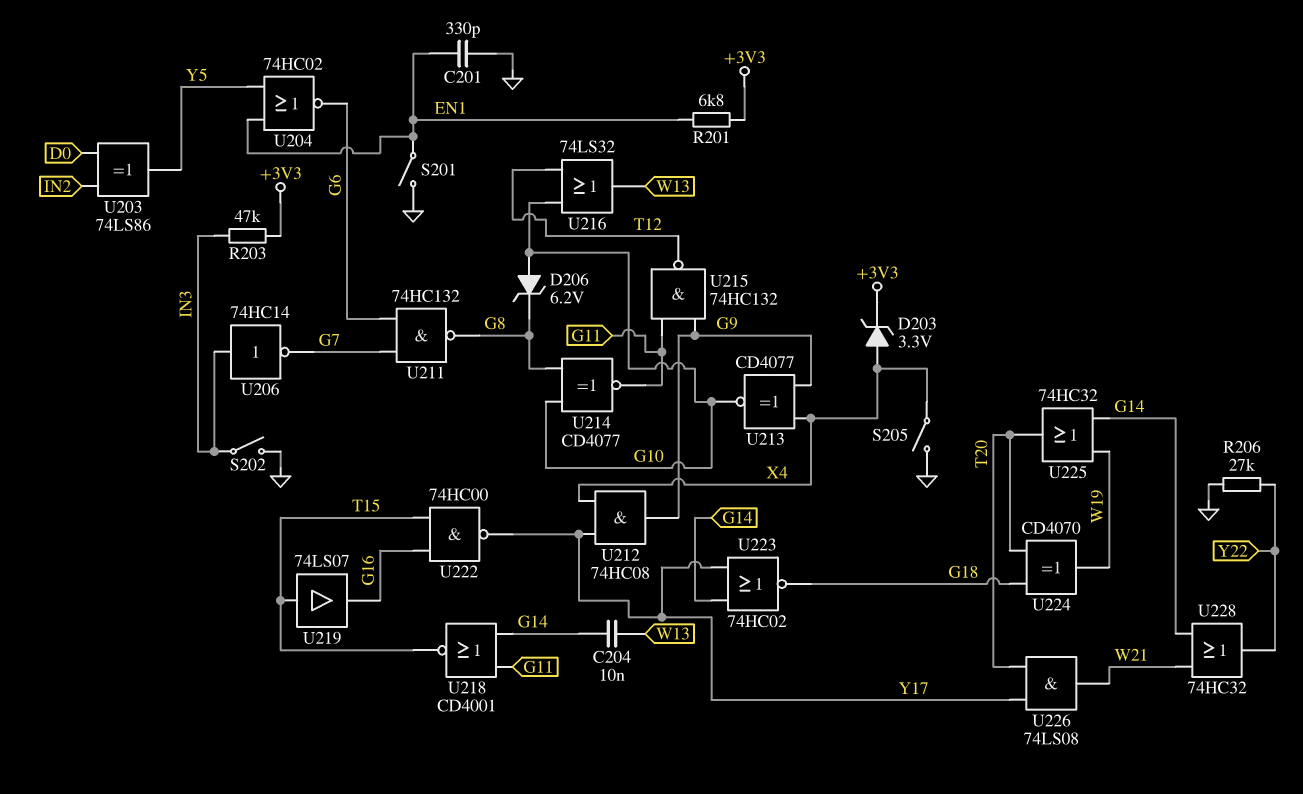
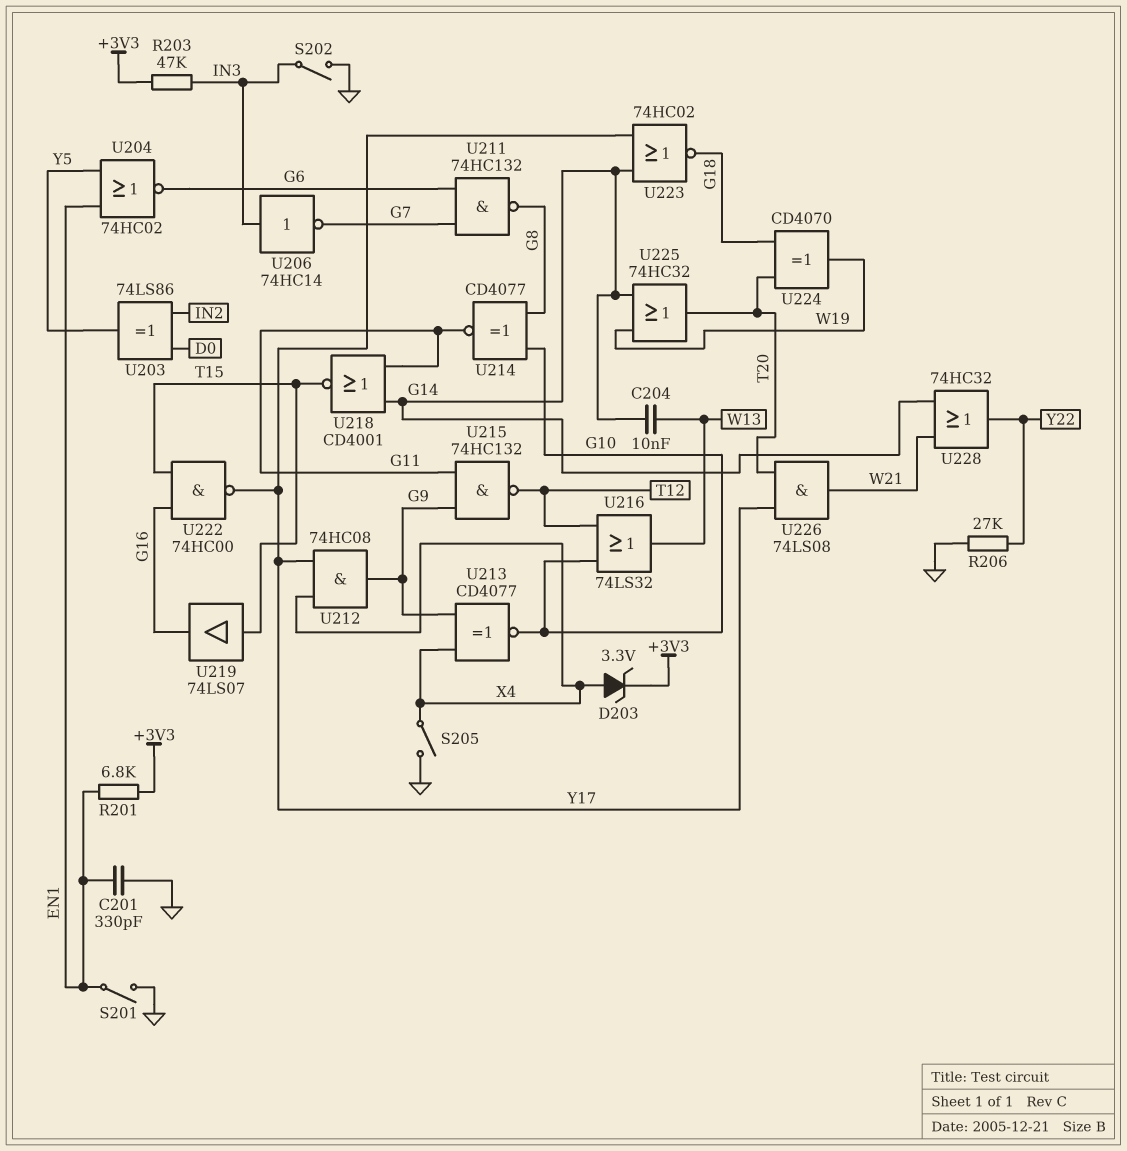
D206: zener 6.2V (A G10, K G8) -> none

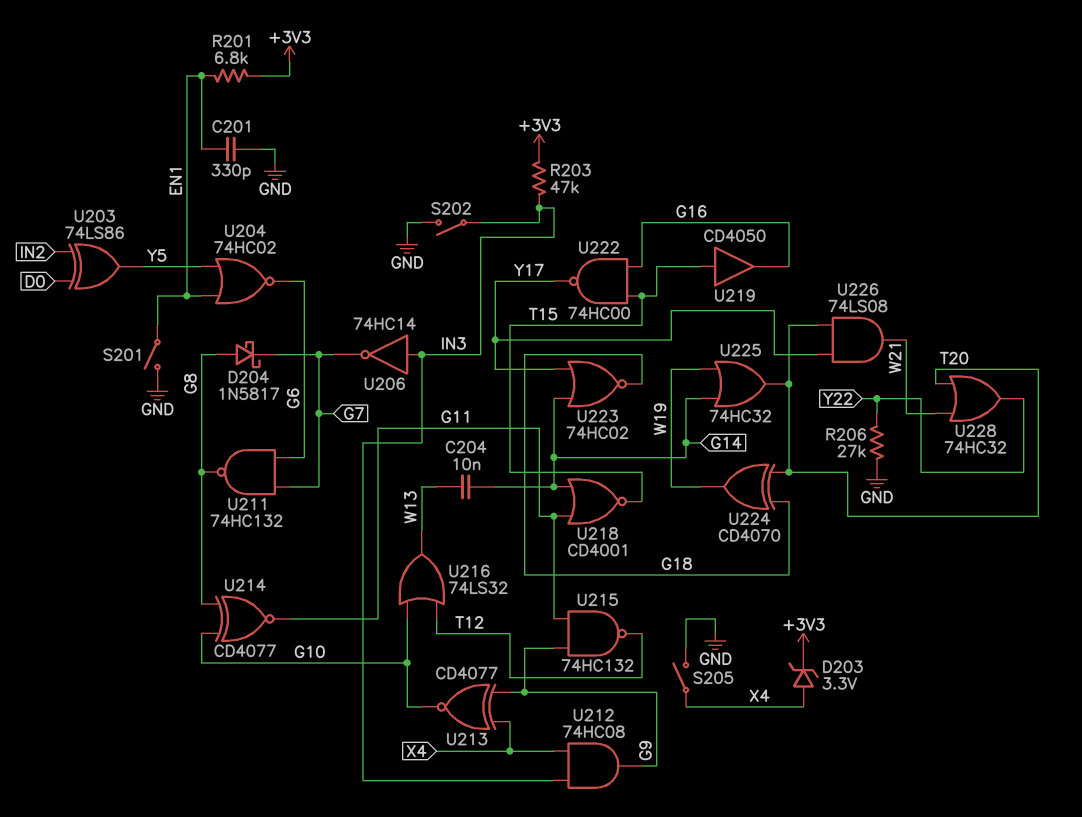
D204: none -> schottky 1N5817 (A G8, K G7)
U212: AND 74HC08 (in X4, in Y17, out G9) -> AND 74HC08 (in IN3, in X4, out G9)
U219: buffer 74LS07 (in T15, out G16) -> buffer CD4050 (in T15, out G16)
U228: OR 74HC32 (in G14, in W21, out Y22) -> OR 74HC32 (in T20, in W21, out Y22)

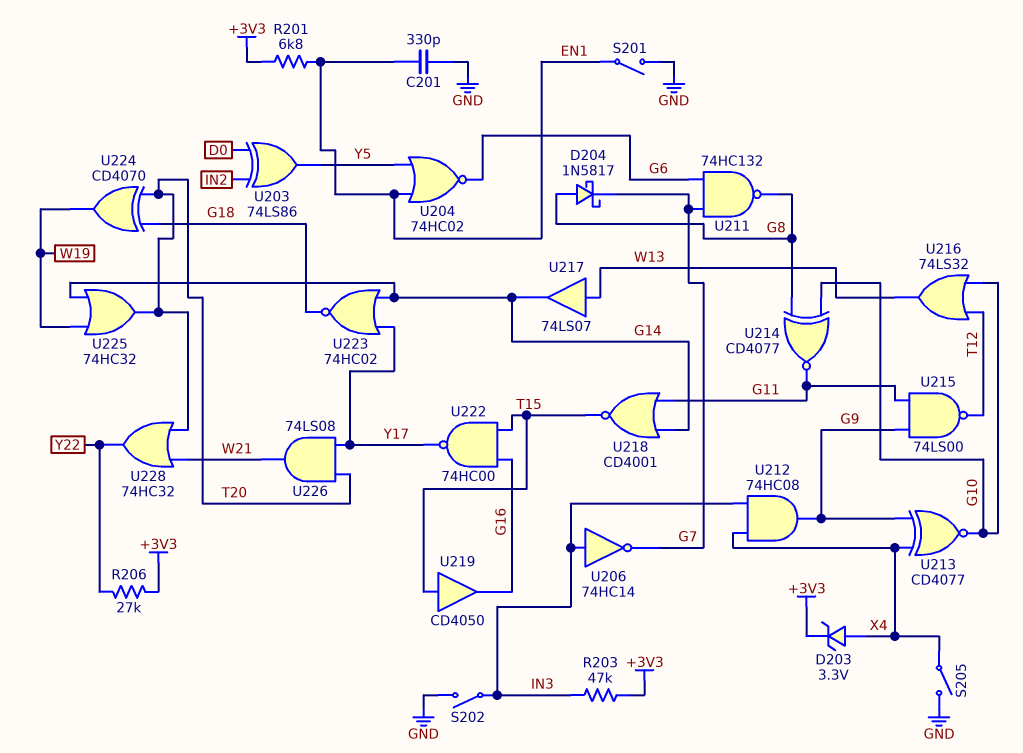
C204: 10nF (G14, W13) -> none
R206: 27k (GND, Y22) -> 27k (+3V3, Y22)
U215: NAND 74HC132 (in G9, in G11, out T12) -> NAND 74LS00 (in G9, in G11, out T12)
U217: none -> buffer 74LS07 (in W13, out G14)

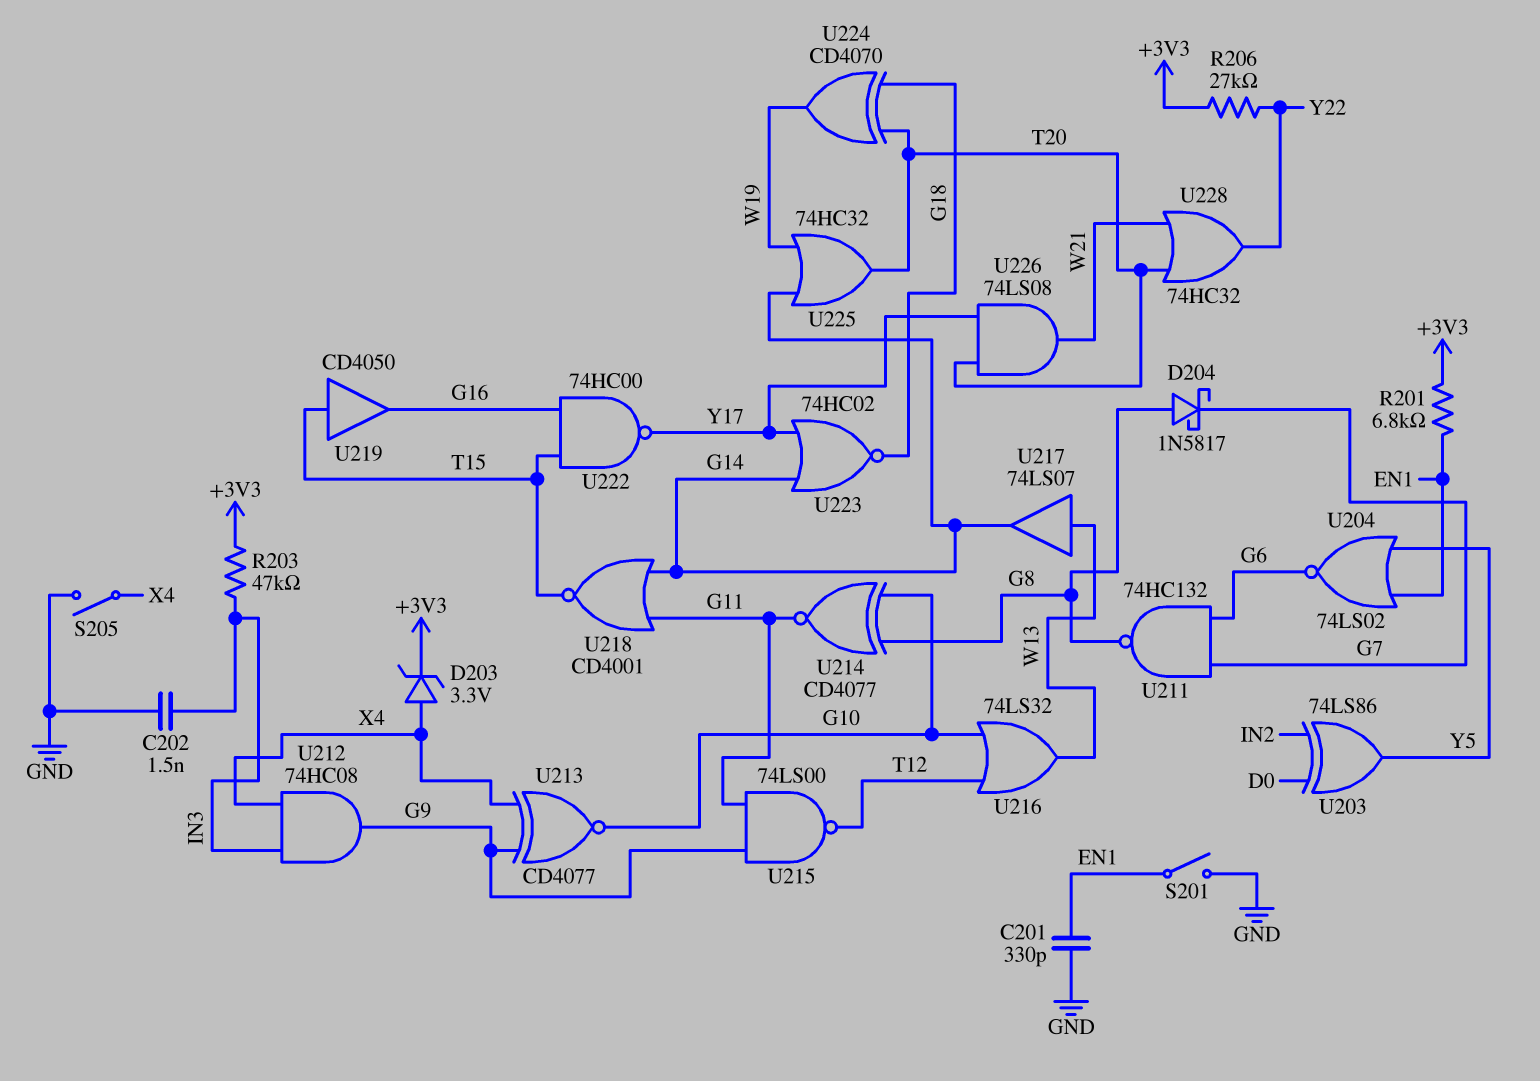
C202: none -> 1.5nF (GND, IN3)
S202: switch (GND, IN3) -> none
U204: NOR 74HC02 (in EN1, in Y5, out G6) -> NOR 74LS02 (in EN1, in Y5, out G6)
U206: NOT 74HC14 (in IN3, out G7) -> none

